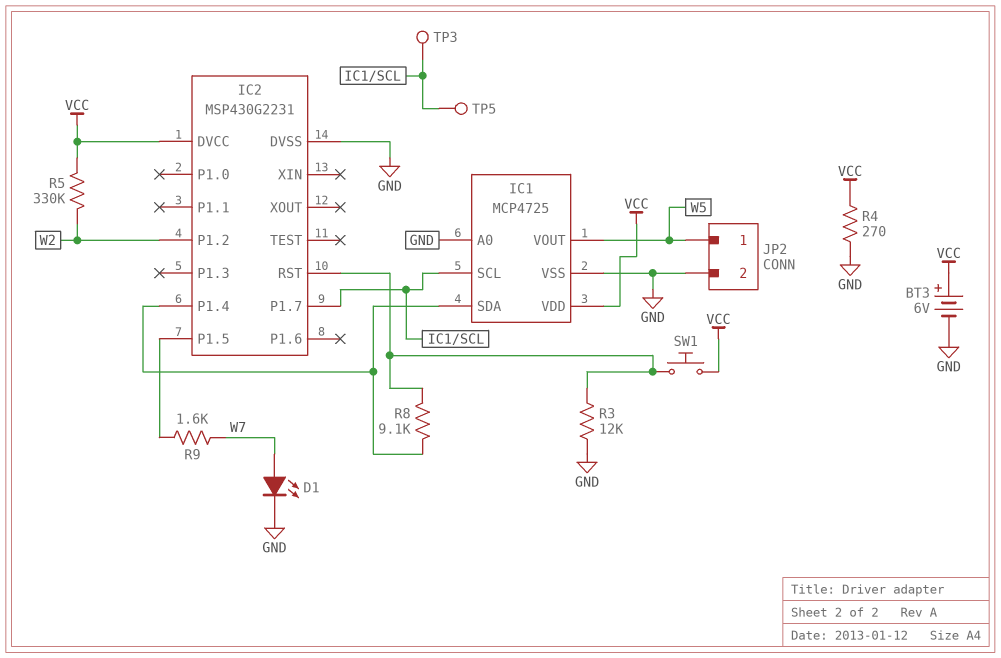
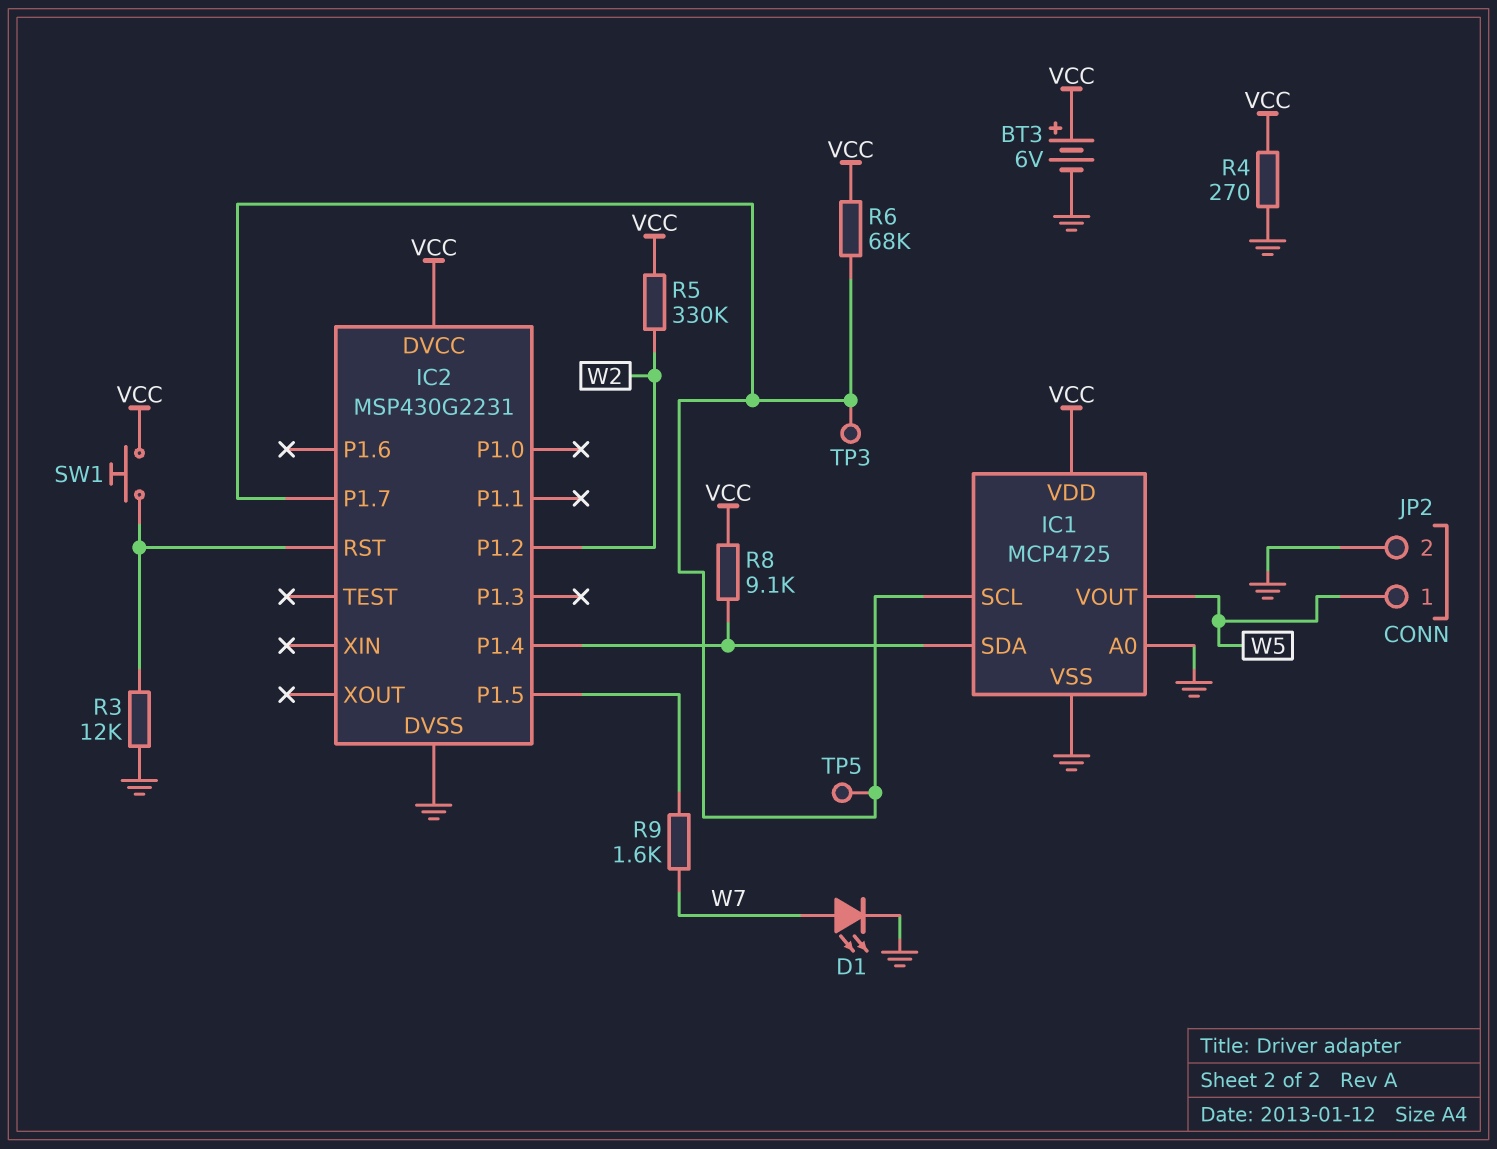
R6: none -> 68k (IC1/SCL, VCC)
R8: 9.1k (IC1/SDA, IC2/RST) -> 9.1k (IC1/SDA, VCC)

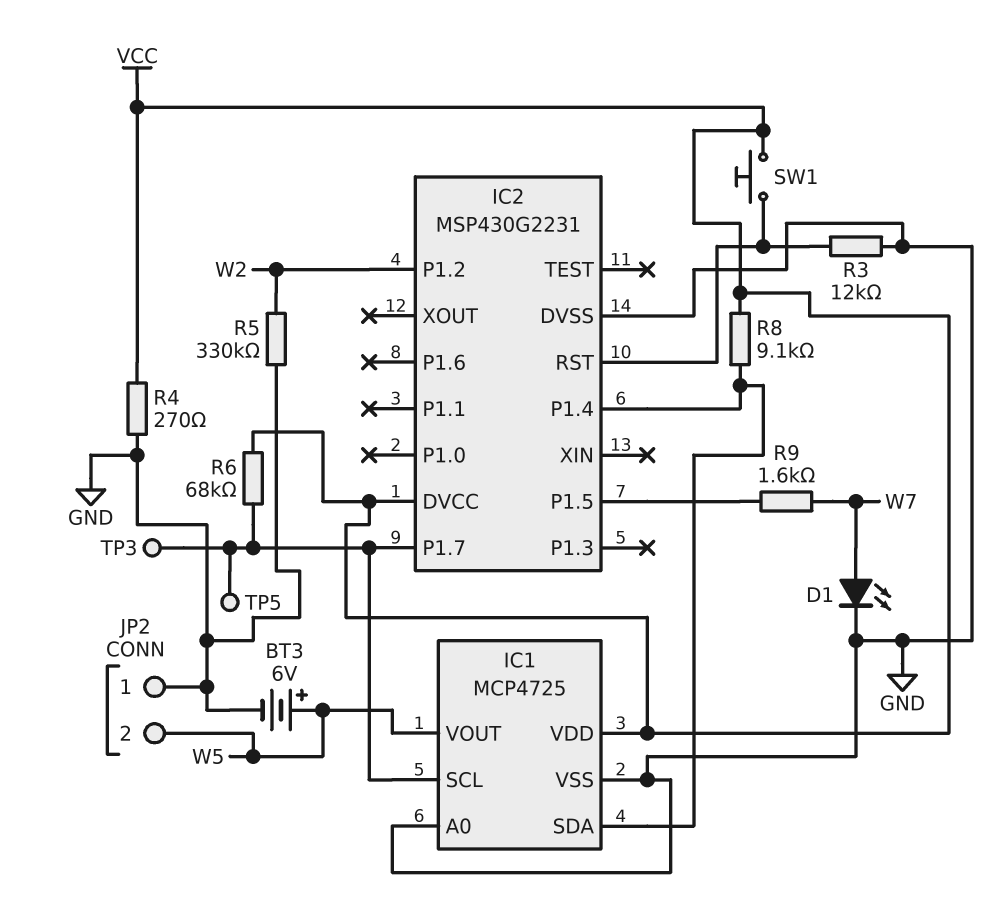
BT3: 6V (plus VCC, minus GND) -> 6V (plus W5, minus GND)
JP2 pin 1: W5 -> GND
JP2 pin 2: GND -> W5
R5: 330k (VCC, W2) -> 330k (GND, W2)

